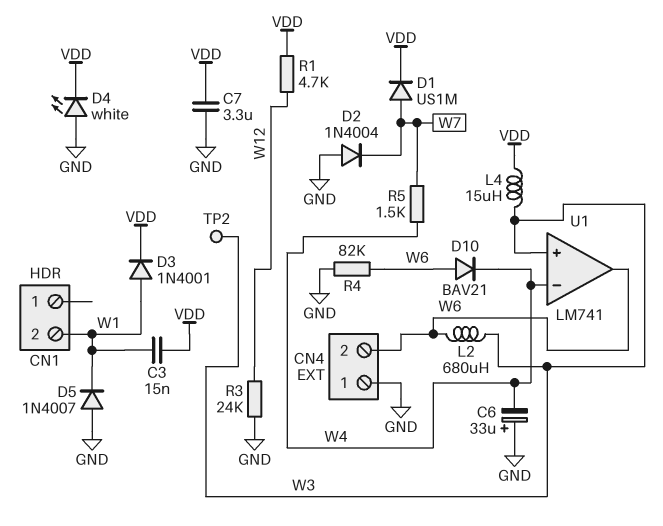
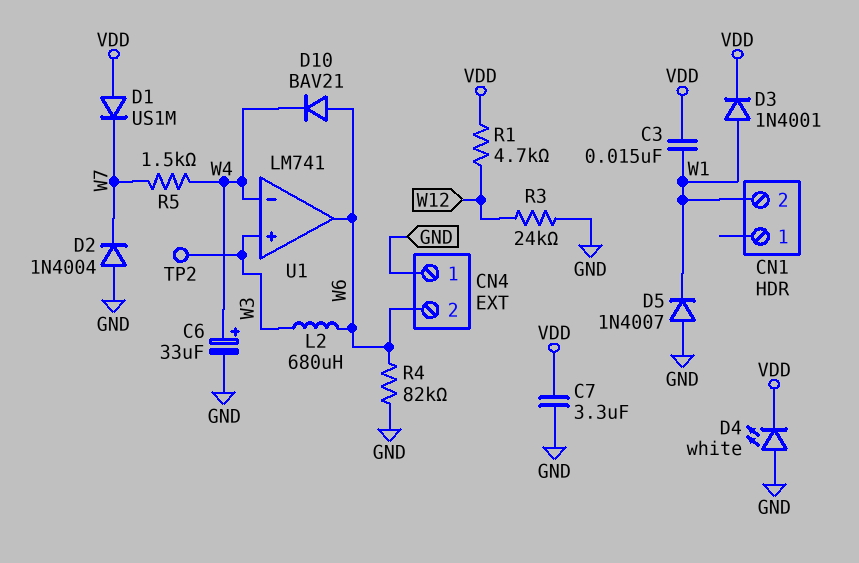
C6: 33uF (plus GND, minus W4) -> 33uF (plus W4, minus GND)
D1: diode US1M (A W7, K VDD) -> diode US1M (A VDD, K W7)
L4: 15uH (VDD, W3) -> none

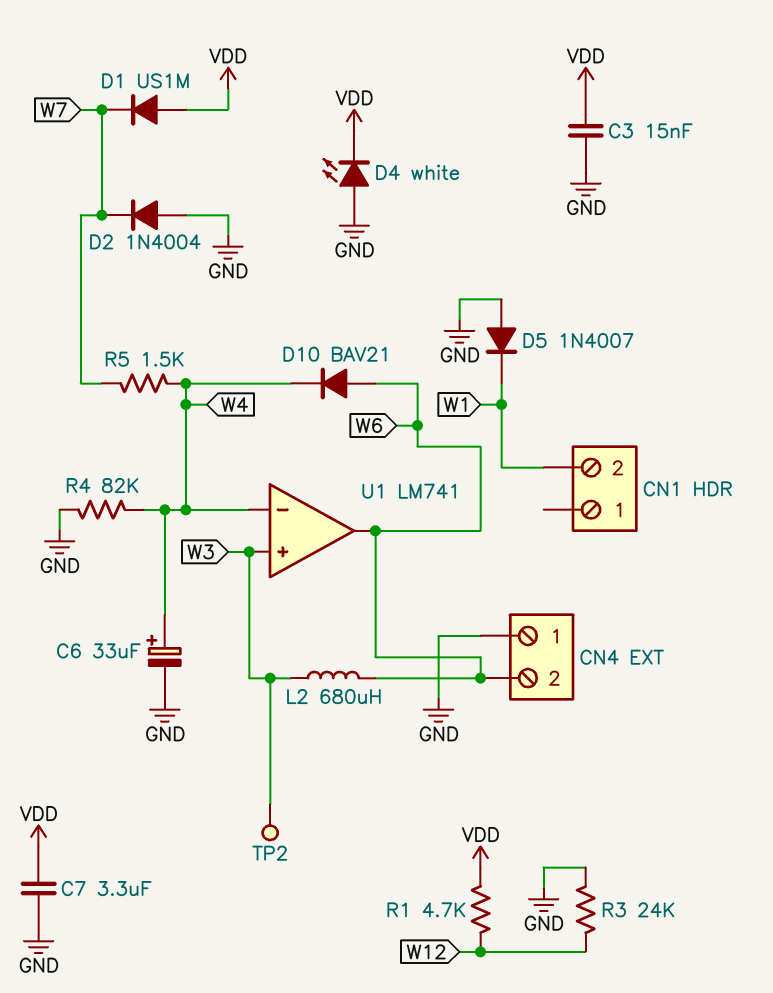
C3: 15nF (VDD, W1) -> 15nF (GND, VDD)
D3: diode 1N4001 (A W1, K VDD) -> none
R4: 82k (GND, W6) -> 82k (GND, W4)

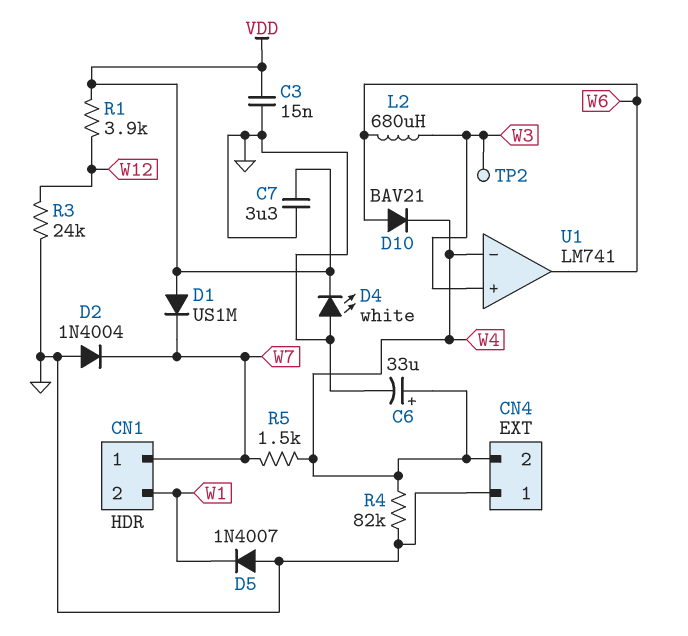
CN1 pin 1: none -> W7
CN4 pin 2: W6 -> W4
R1: 4.7k (VDD, W12) -> 3.9k (VDD, W12)

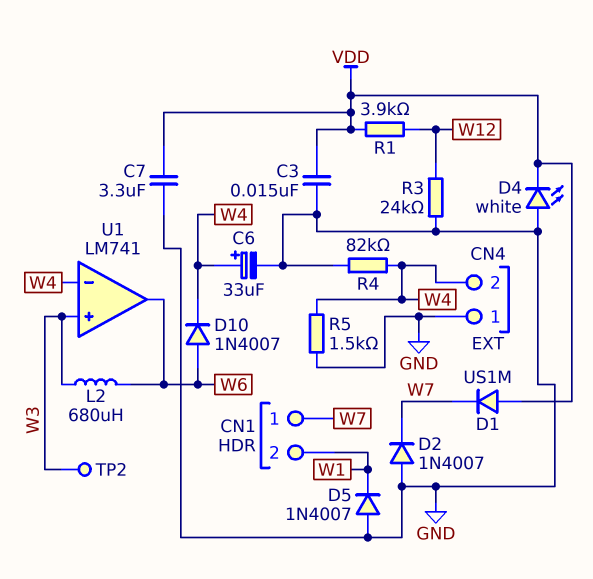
D2: diode 1N4004 (A GND, K W7) -> diode 1N4007 (A GND, K W7)
D10: diode BAV21 (A W6, K W4) -> diode 1N4007 (A W6, K W4)
R5: 1.5k (W4, W7) -> 1.5k (GND, W4)

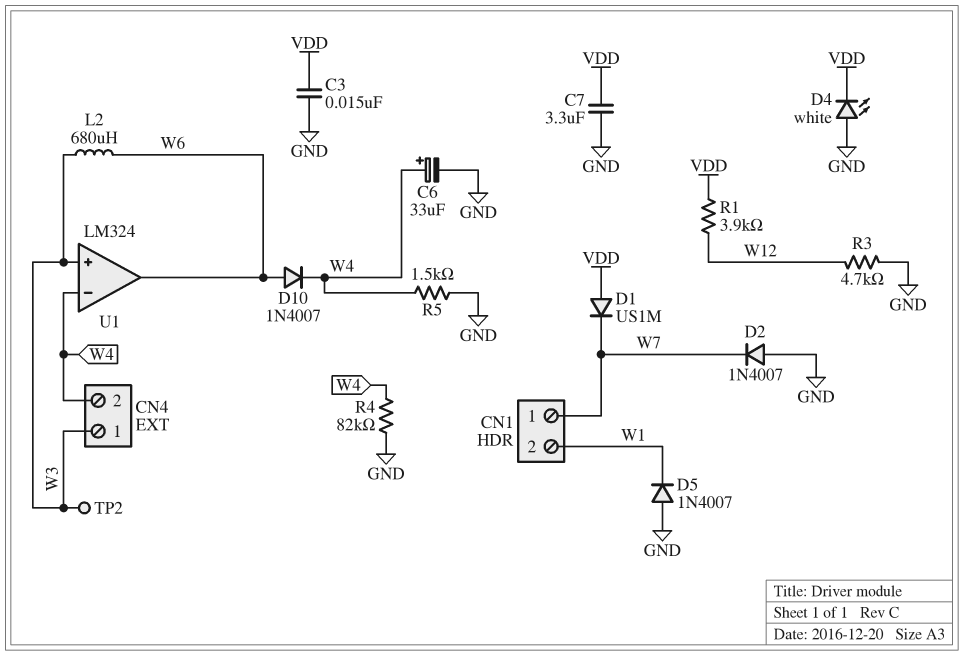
CN4 pin 1: GND -> W3
R3: 24k (GND, W12) -> 4.7k (GND, W12)
U1: LM741 -> LM324

